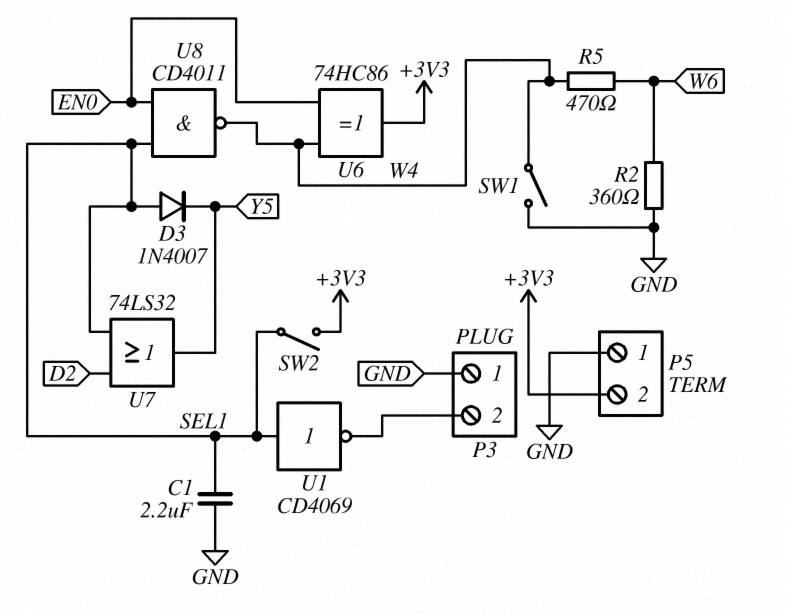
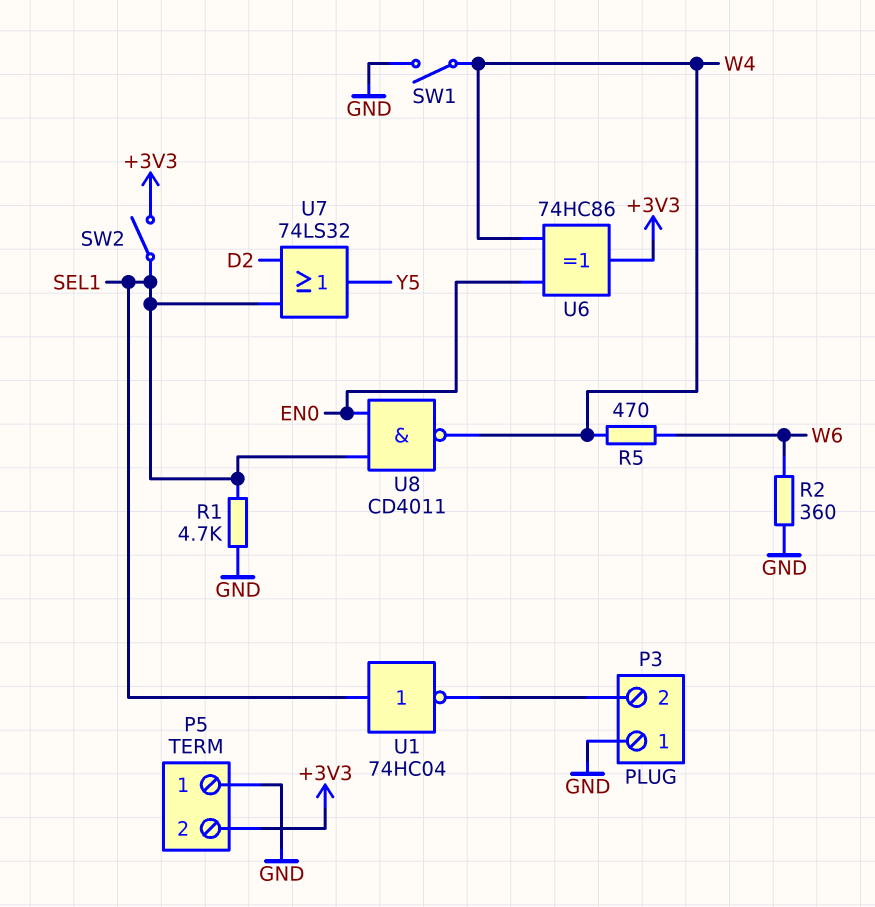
C1: 2.2uF (GND, SEL1) -> none
D3: diode 1N4007 (A SEL1, K Y5) -> none
R1: none -> 4.7k (GND, SEL1)
U1: NOT CD4069 (in SEL1, out P3/2) -> NOT 74HC04 (in SEL1, out P3/2)

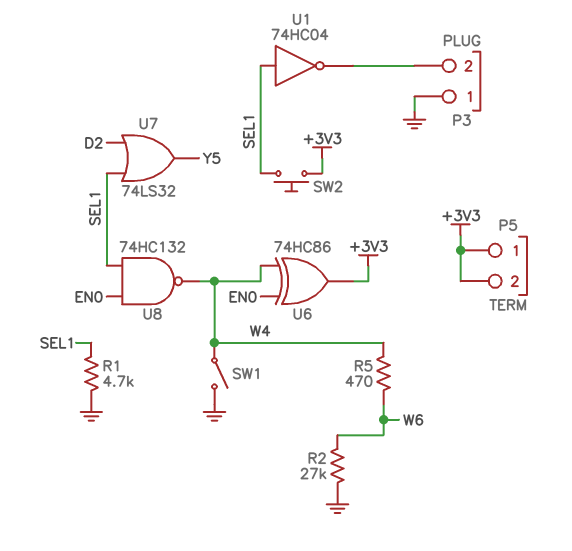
P5 pin 1: GND -> +3V3
R2: 360 (GND, W6) -> 27k (GND, W6)
SW2: switch (+3V3, SEL1) -> button (+3V3, SEL1)
U8: NAND CD4011 (in EN0, in SEL1, out W4) -> NAND 74HC132 (in EN0, in SEL1, out W4)

